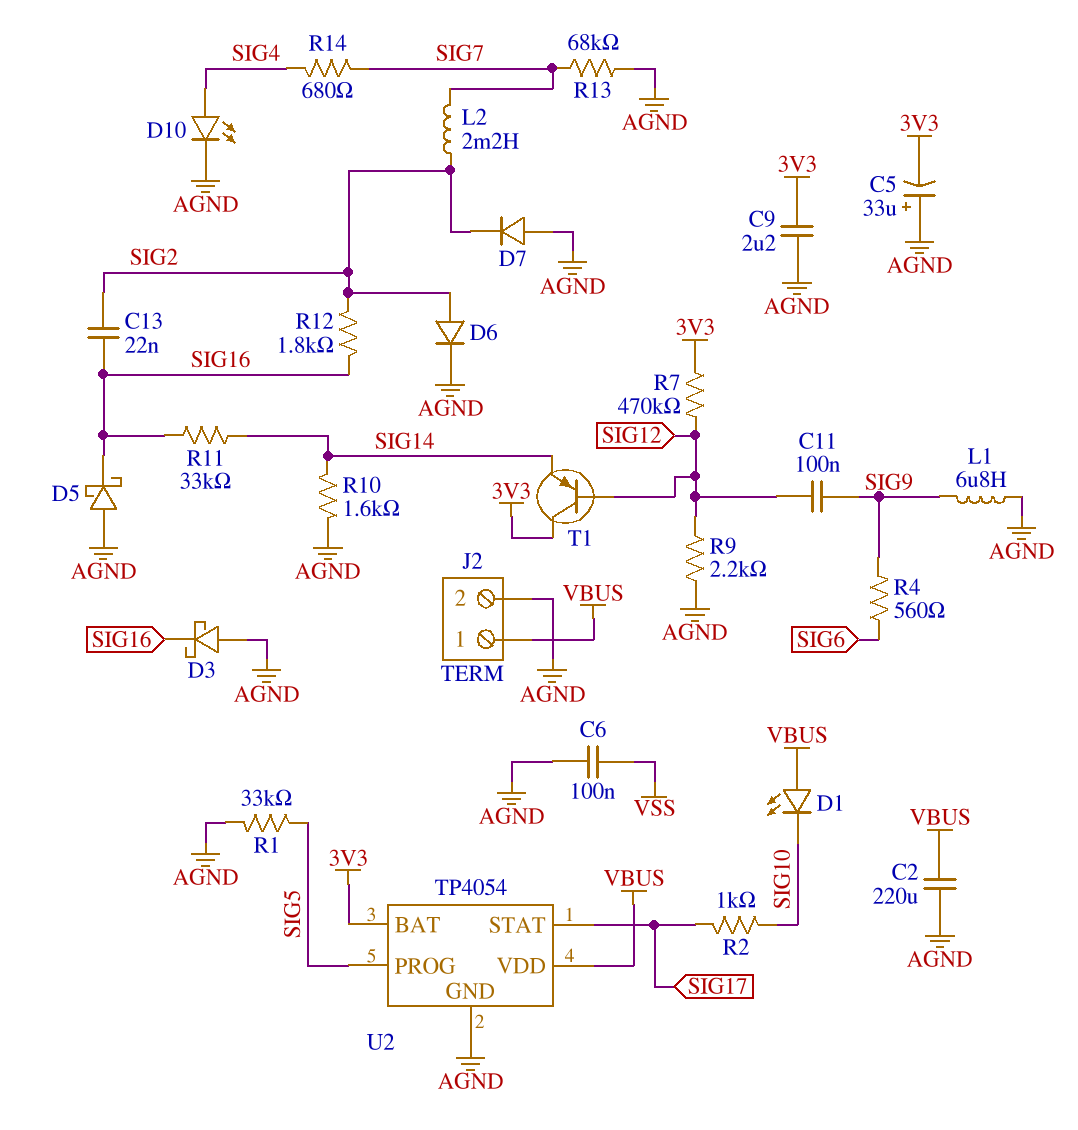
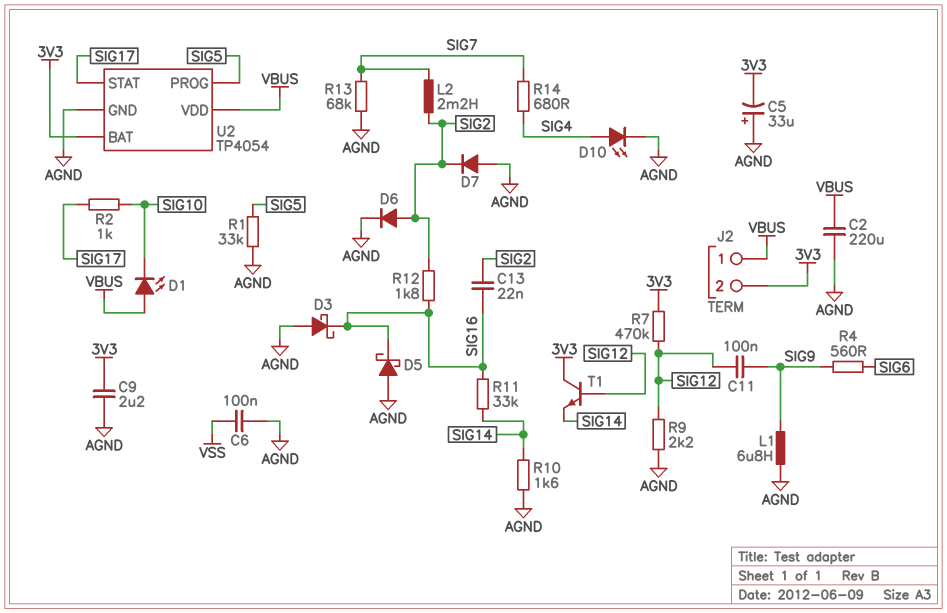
J2 pin 2: AGND -> 3V3
T1: PNP (B SIG12, C 3V3, E SIG14) -> NPN (B SIG12, C 3V3, E SIG14)

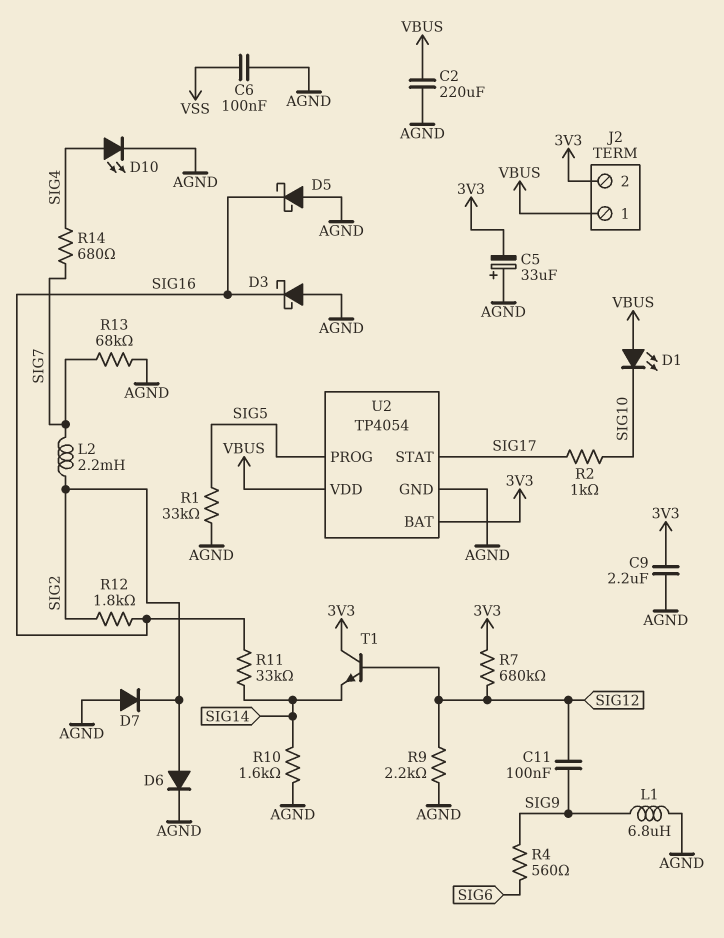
C13: 22nF (SIG2, SIG16) -> none
R7: 470k (3V3, SIG12) -> 680k (3V3, SIG12)

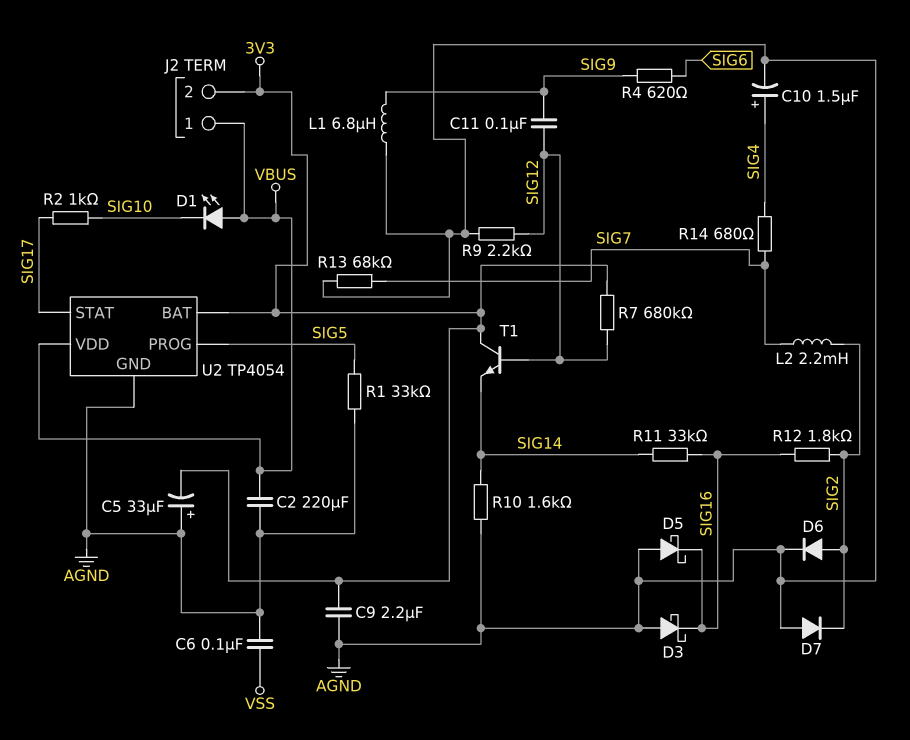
C10: none -> 1.5uF (plus SIG4, minus AGND)
D10: LED (A SIG4, K AGND) -> none
R4: 560 (SIG6, SIG9) -> 620 (SIG6, SIG9)

